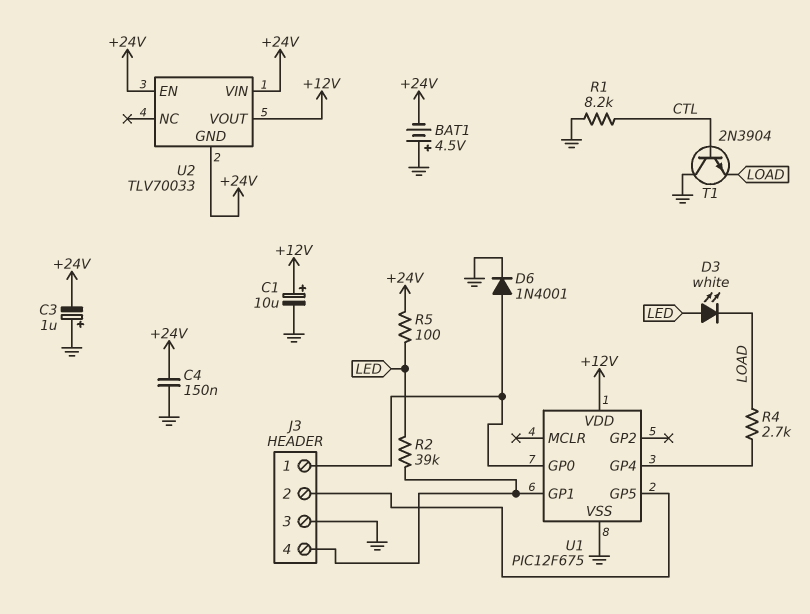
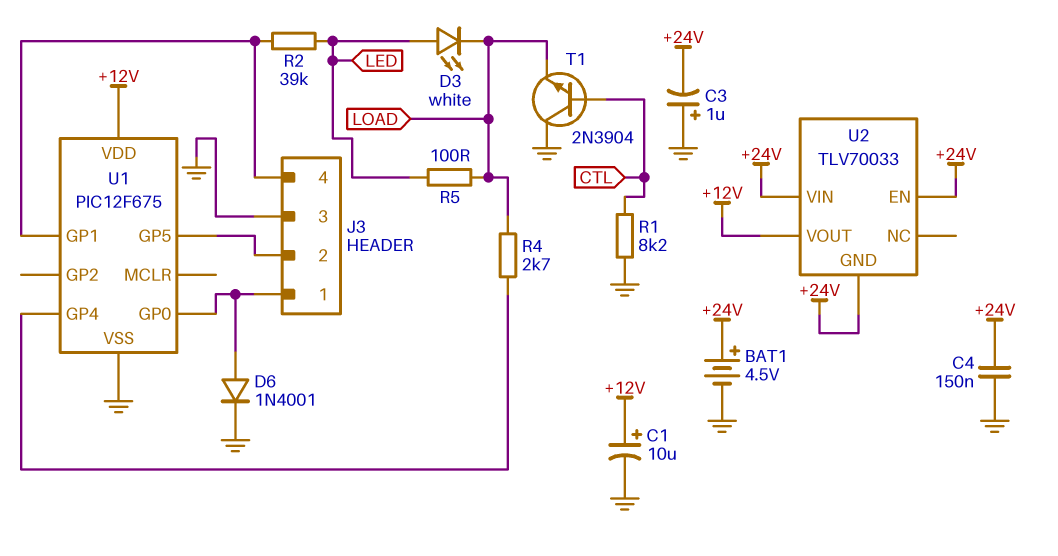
BAT1: 4.5V (plus GND, minus +24V) -> 4.5V (plus +24V, minus GND)
R5: 100 (+24V, LED) -> 100 (LED, LOAD)

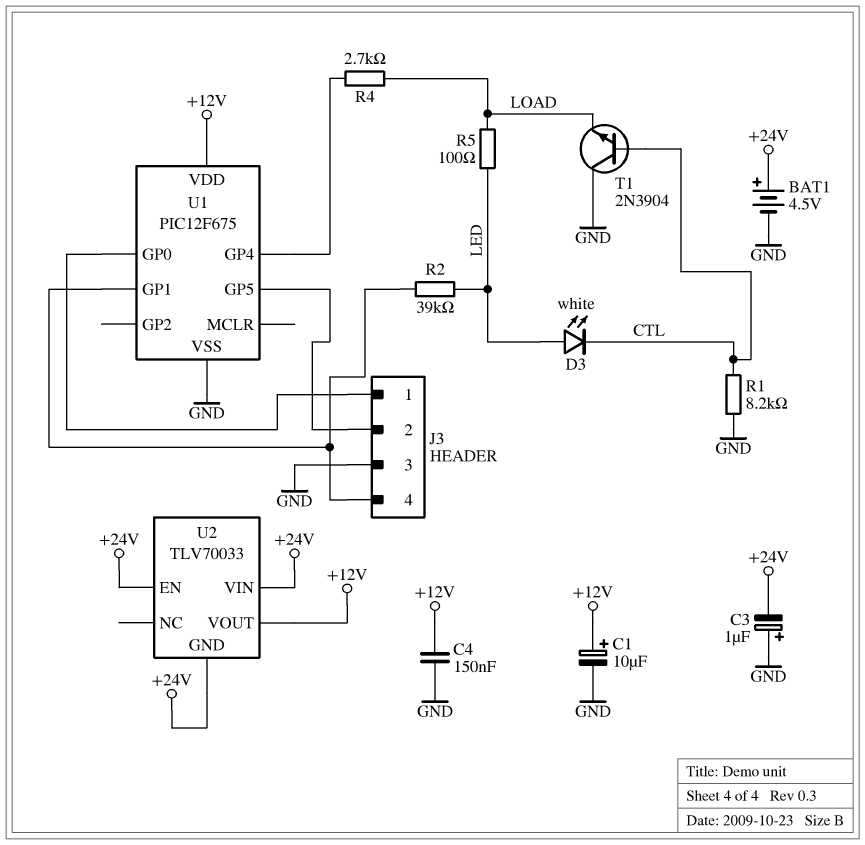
C4: 150nF (+24V, GND) -> 150nF (+12V, GND)
D3: LED white (A LED, K LOAD) -> LED white (A LED, K CTL)
D6: diode 1N4001 (A J3/1, K GND) -> none

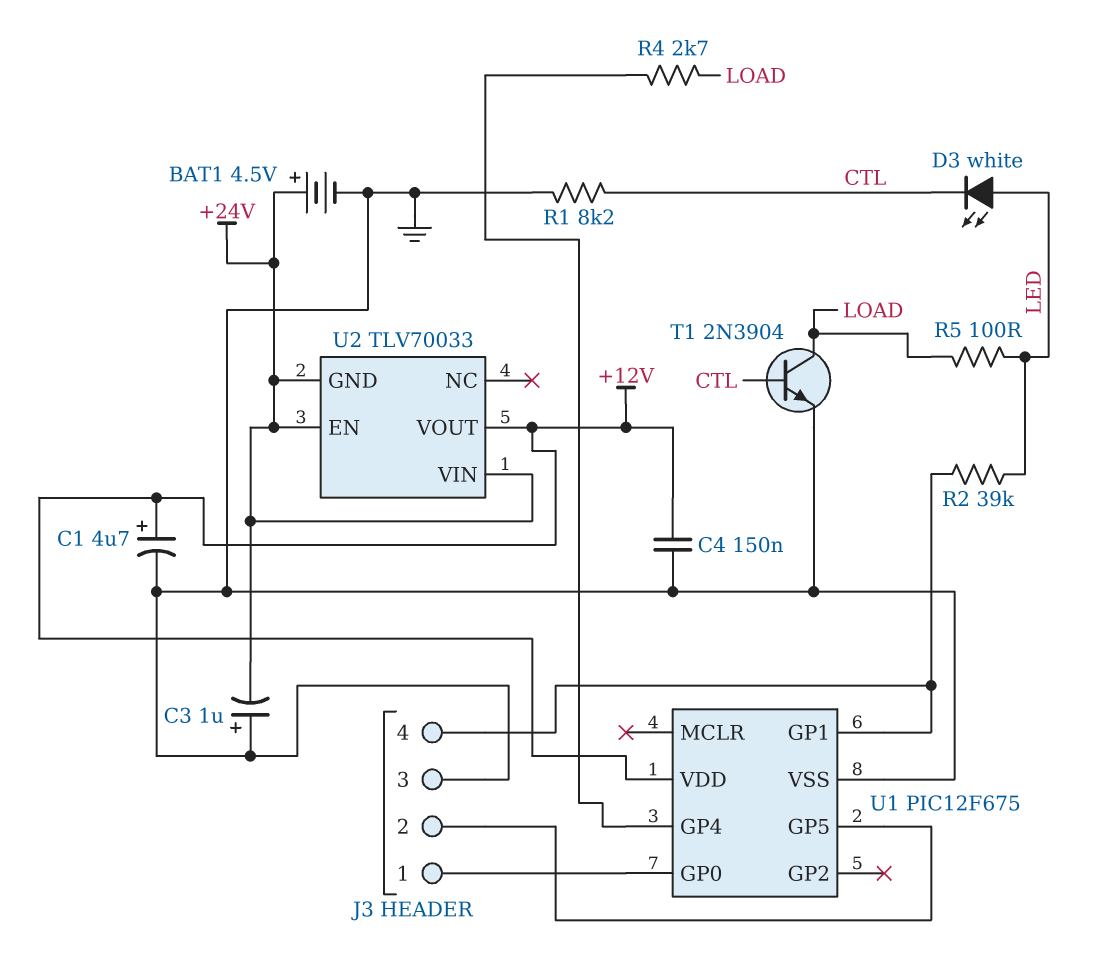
C1: 10uF (plus +12V, minus GND) -> 4.7uF (plus +12V, minus GND)
T1: NPN 2N3904 (B CTL, C GND, E LOAD) -> NPN 2N3904 (B CTL, C LOAD, E GND)

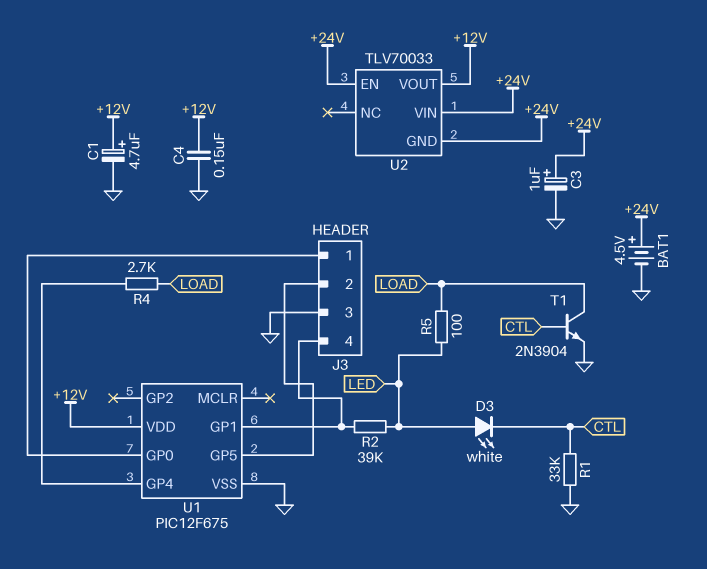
C3: 1uF (plus GND, minus +24V) -> 1uF (plus +24V, minus GND)
R1: 8.2k (CTL, GND) -> 33k (CTL, GND)

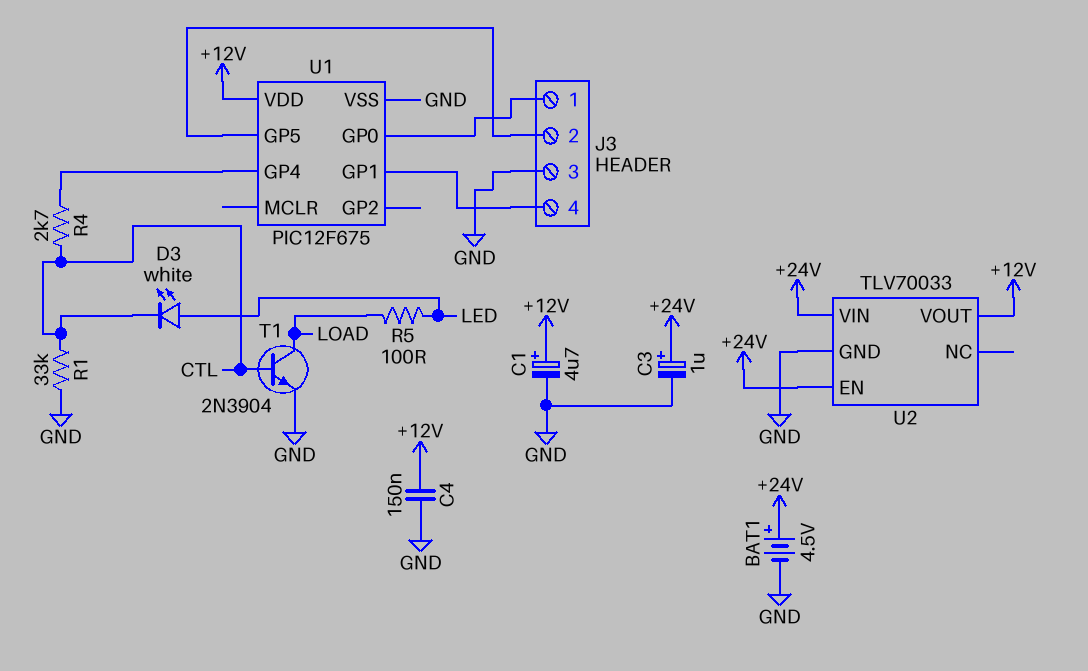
R2: 39k (J3/4, LED) -> none
R4: 2.7k (LOAD, U1/GP4) -> 2.7k (CTL, U1/GP4)
U2 pin GND: +24V -> GND

